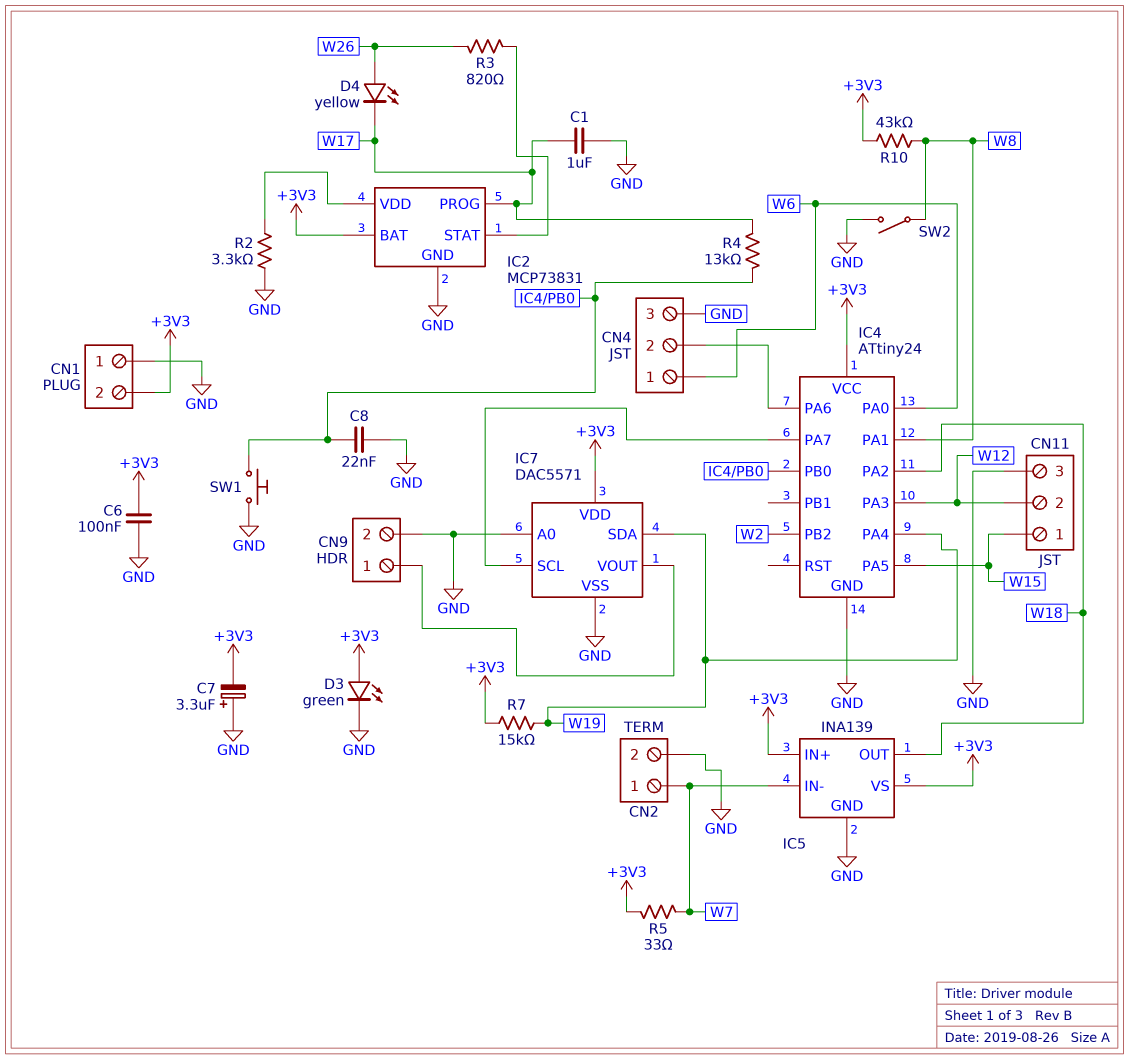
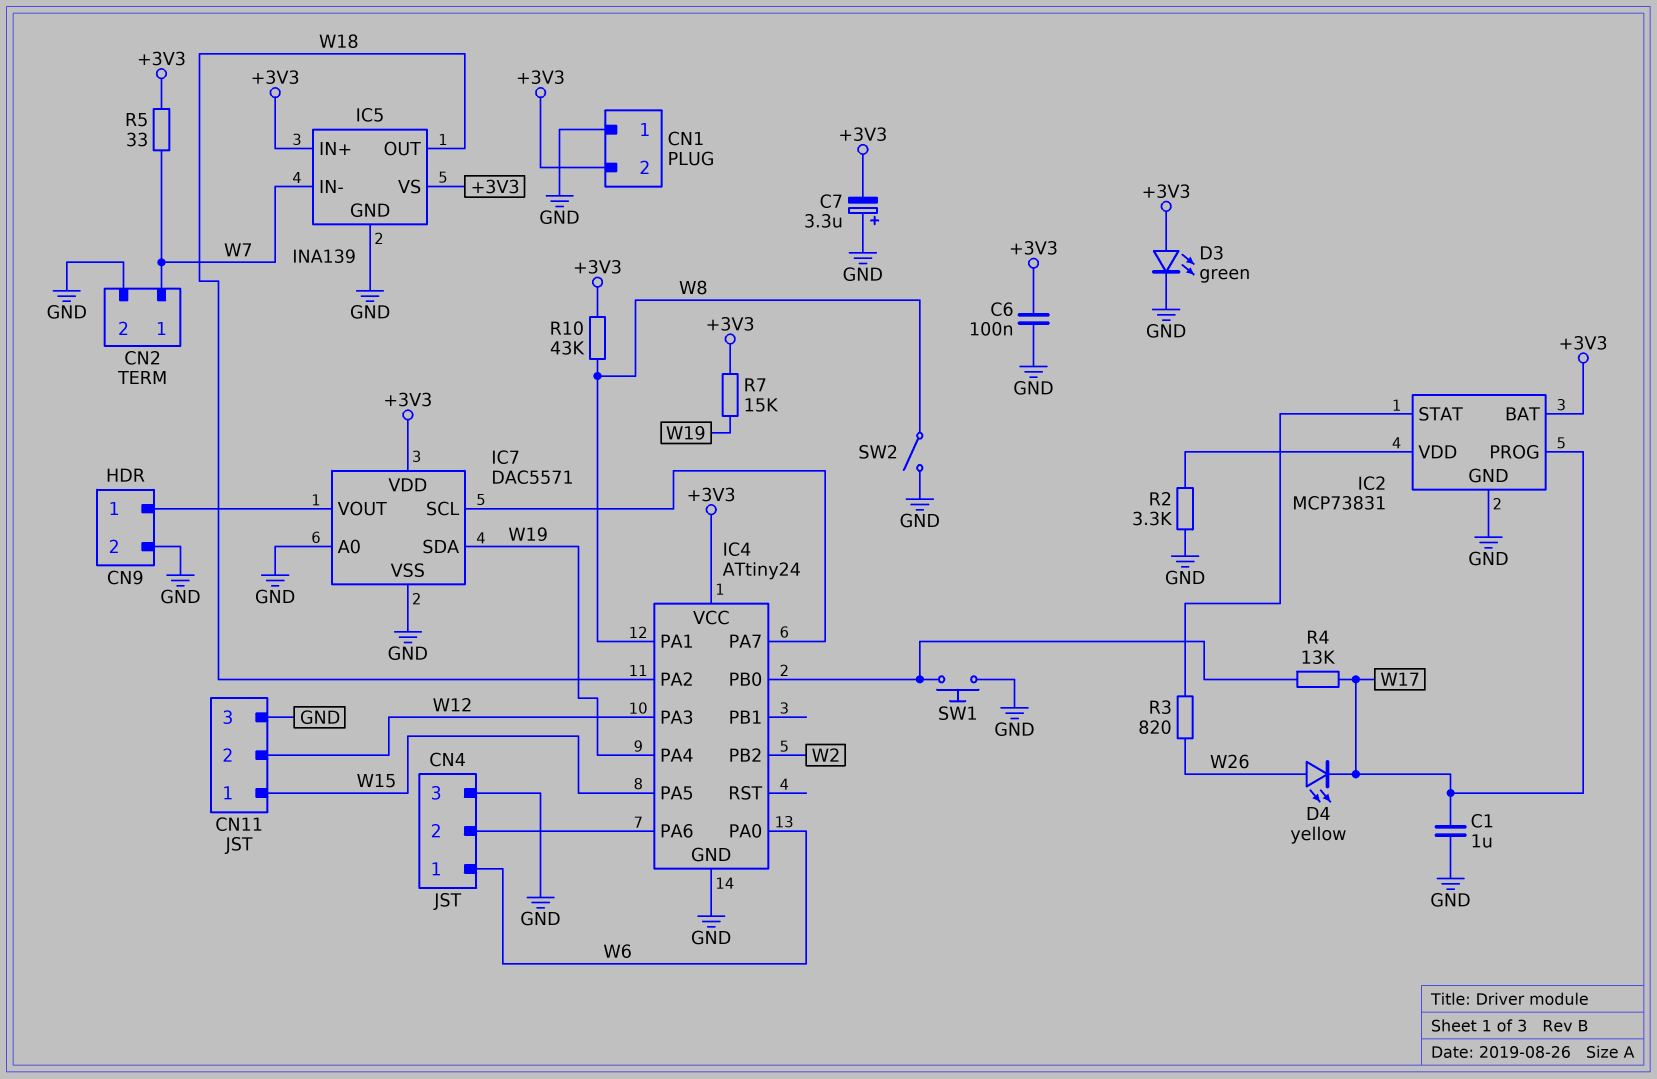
C8: 22nF (GND, IC4/PB0) -> none

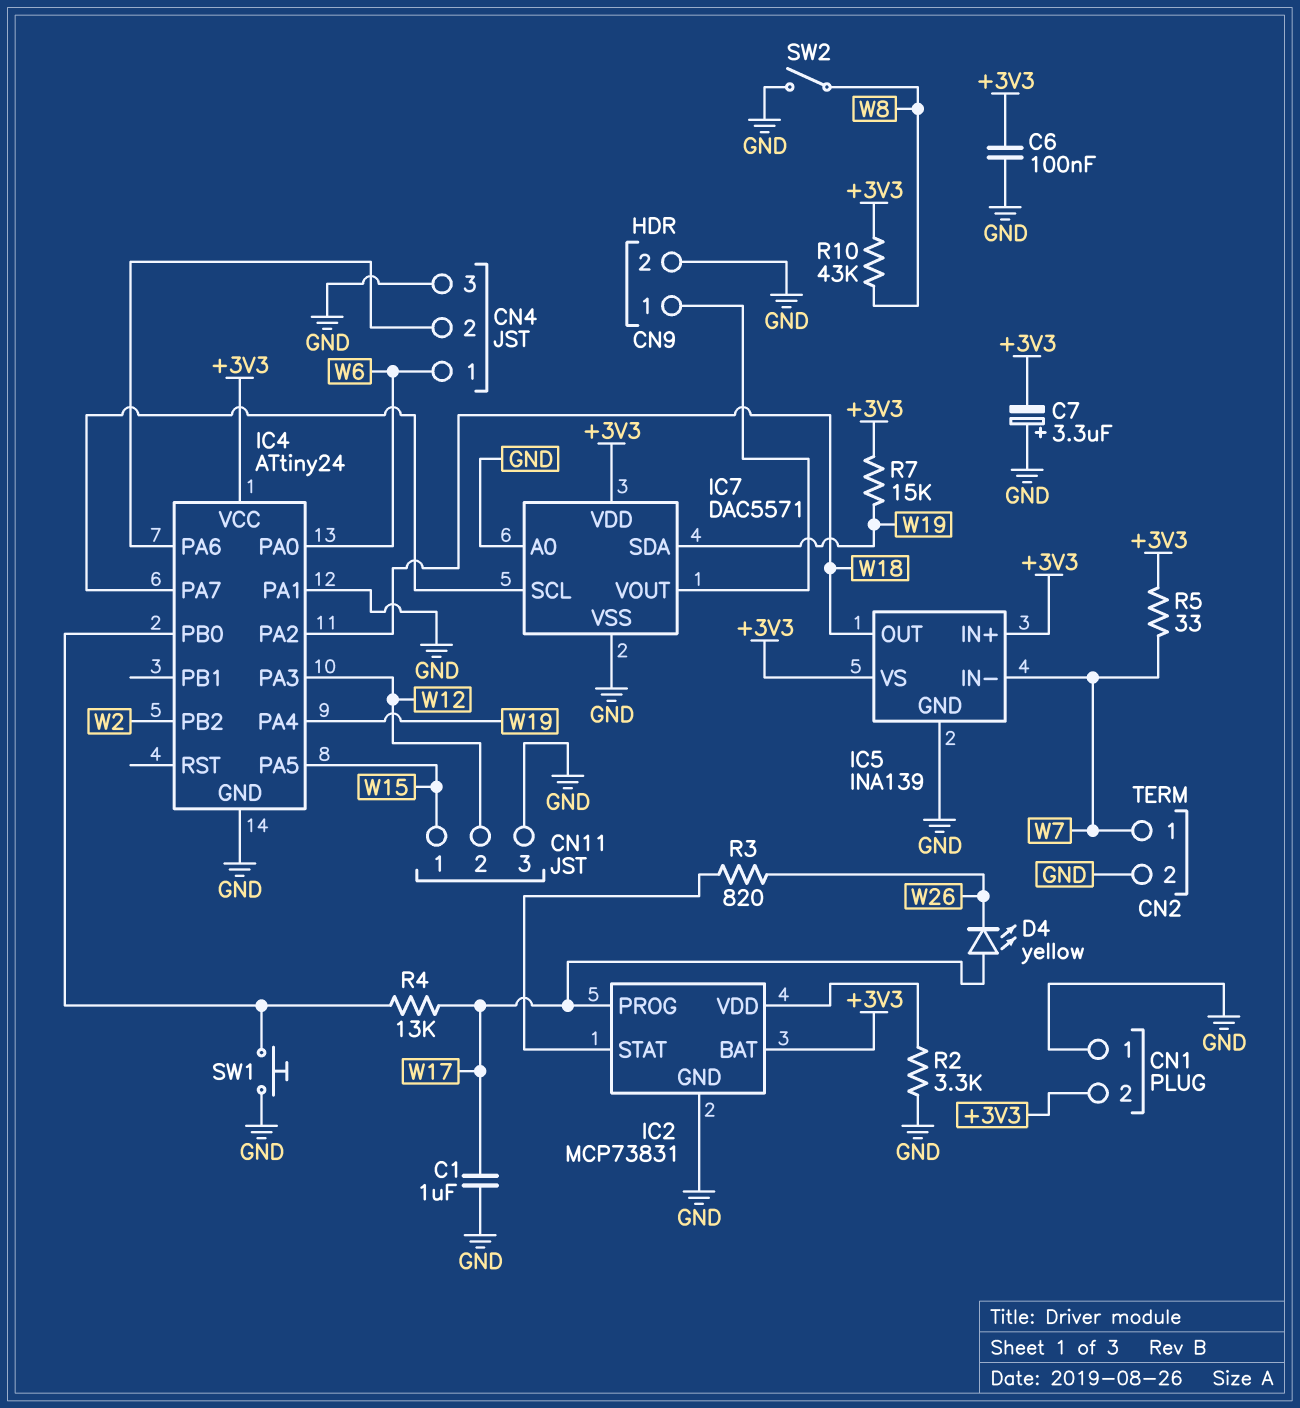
D3: LED green (A +3V3, K GND) -> none
D4: LED yellow (A W26, K W17) -> LED yellow (A W17, K W26)
IC4 pin PA1: W8 -> GND

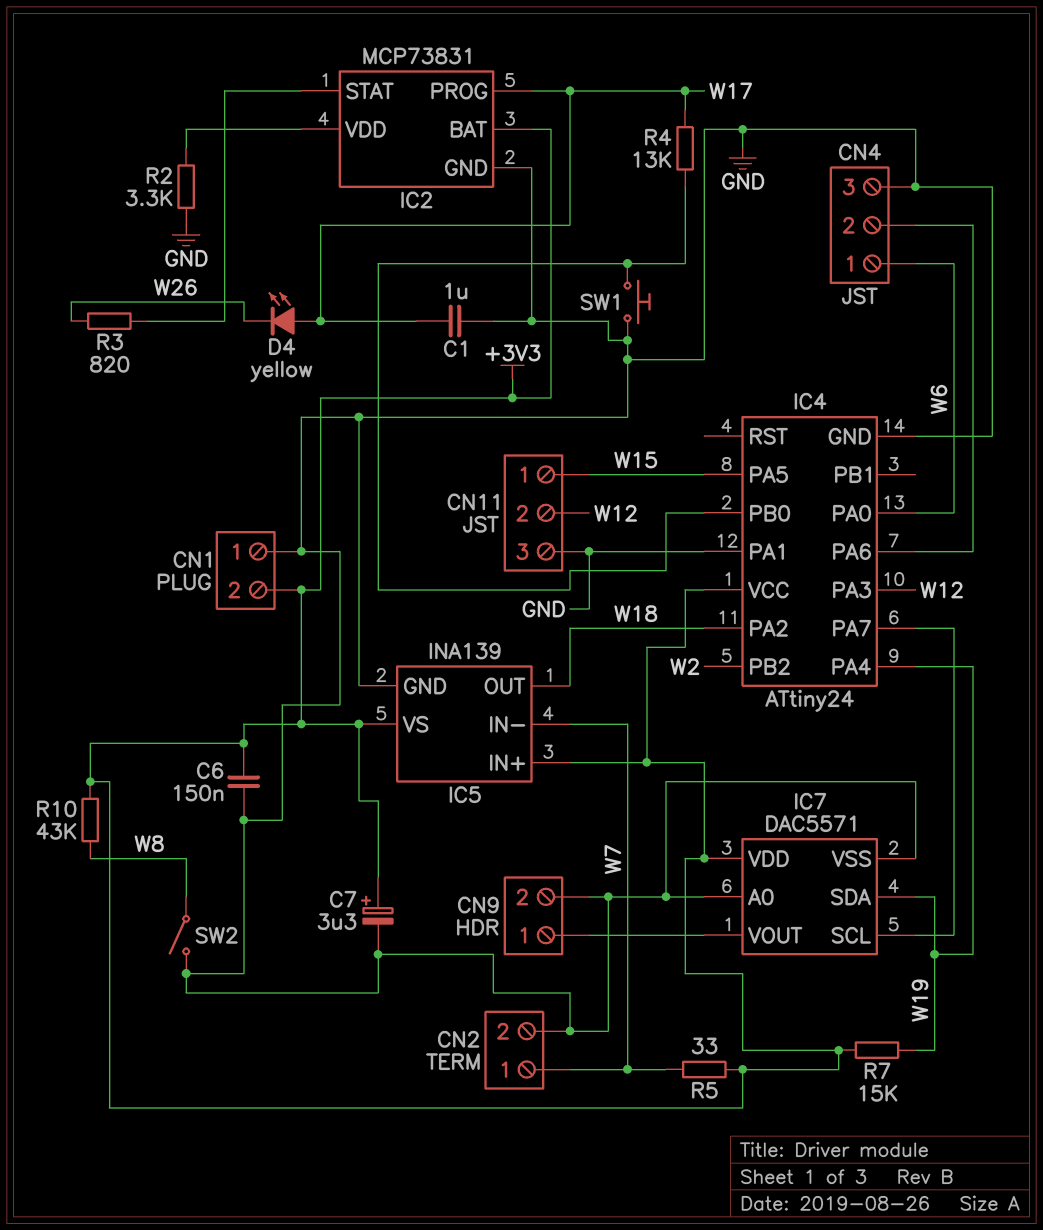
C6: 100nF (+3V3, GND) -> 150nF (+3V3, GND)
C7: 3.3uF (plus GND, minus +3V3) -> 3.3uF (plus +3V3, minus GND)

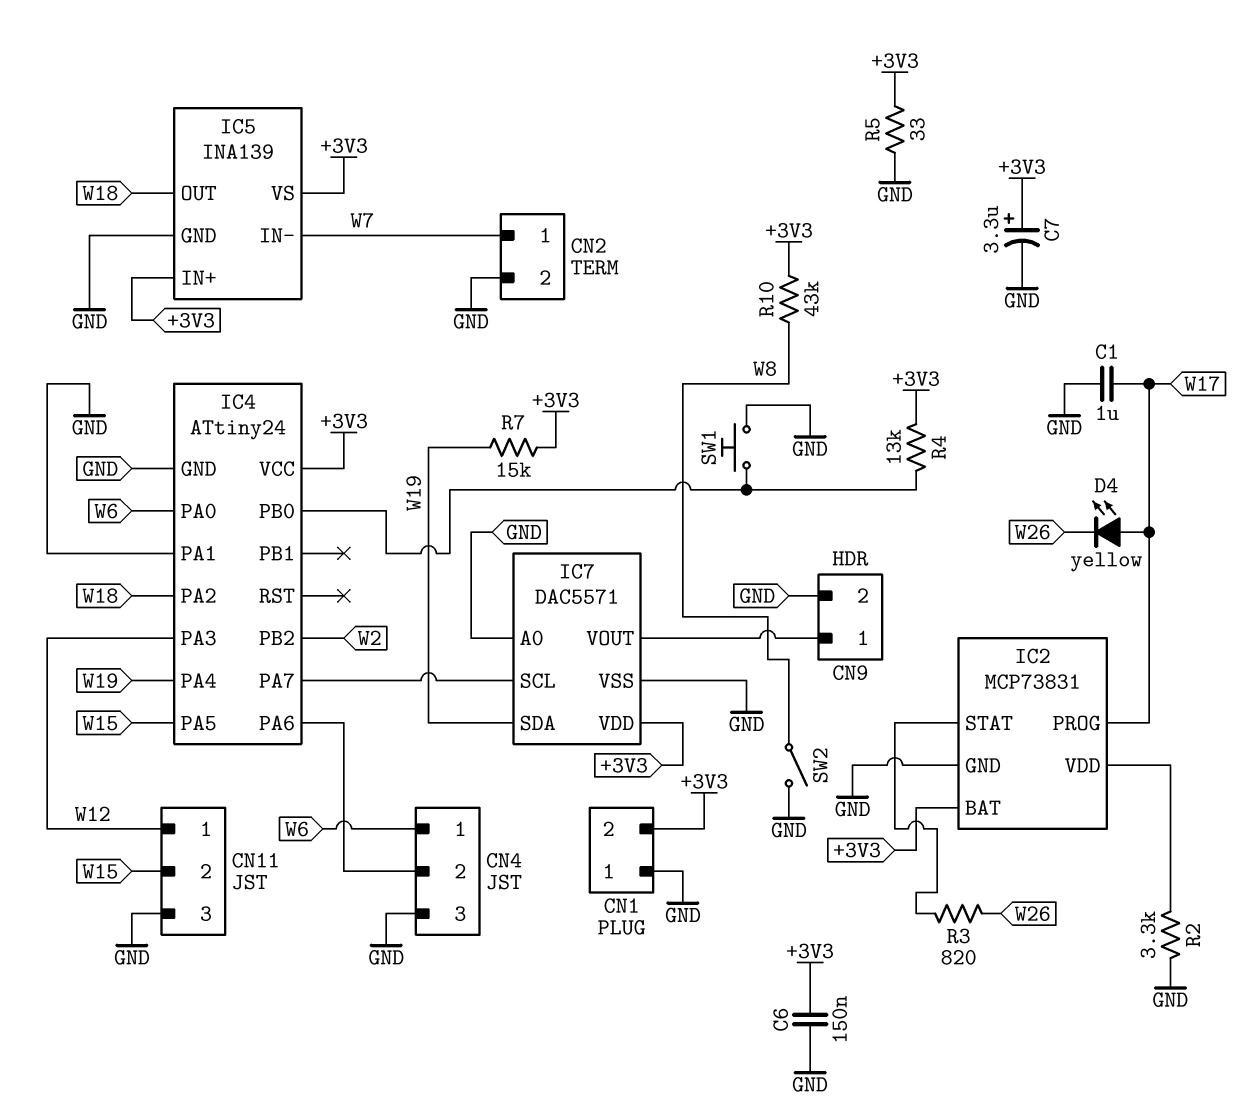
CN11 pin 1: W15 -> W12
CN11 pin 2: W12 -> W15
R4: 13k (IC4/PB0, W17) -> 13k (+3V3, IC4/PB0)
R5: 33 (+3V3, W7) -> 33 (+3V3, GND)

